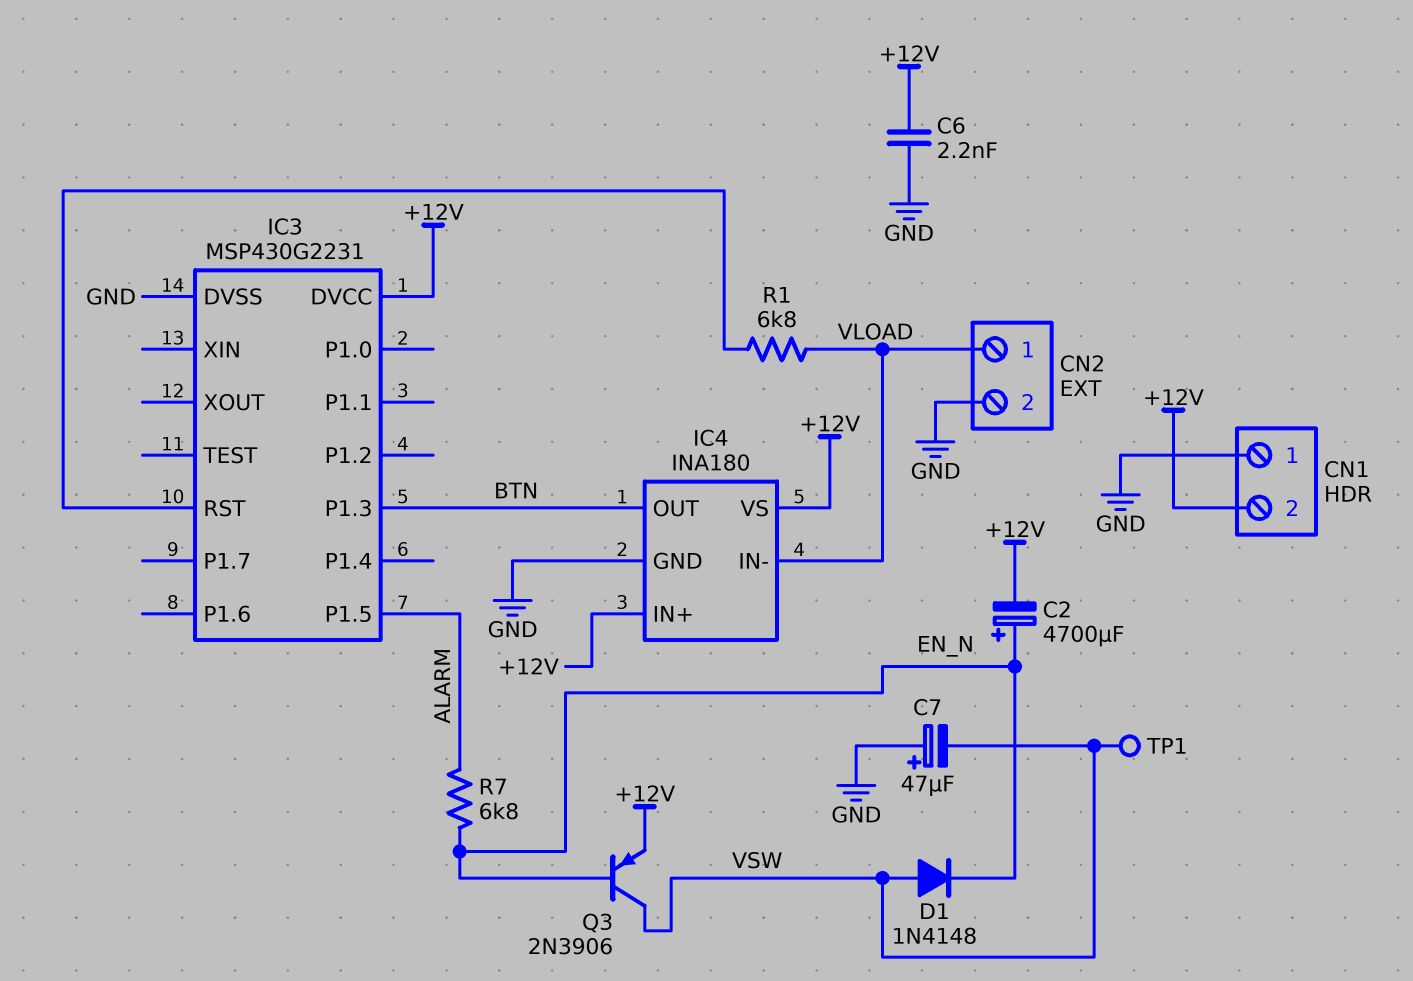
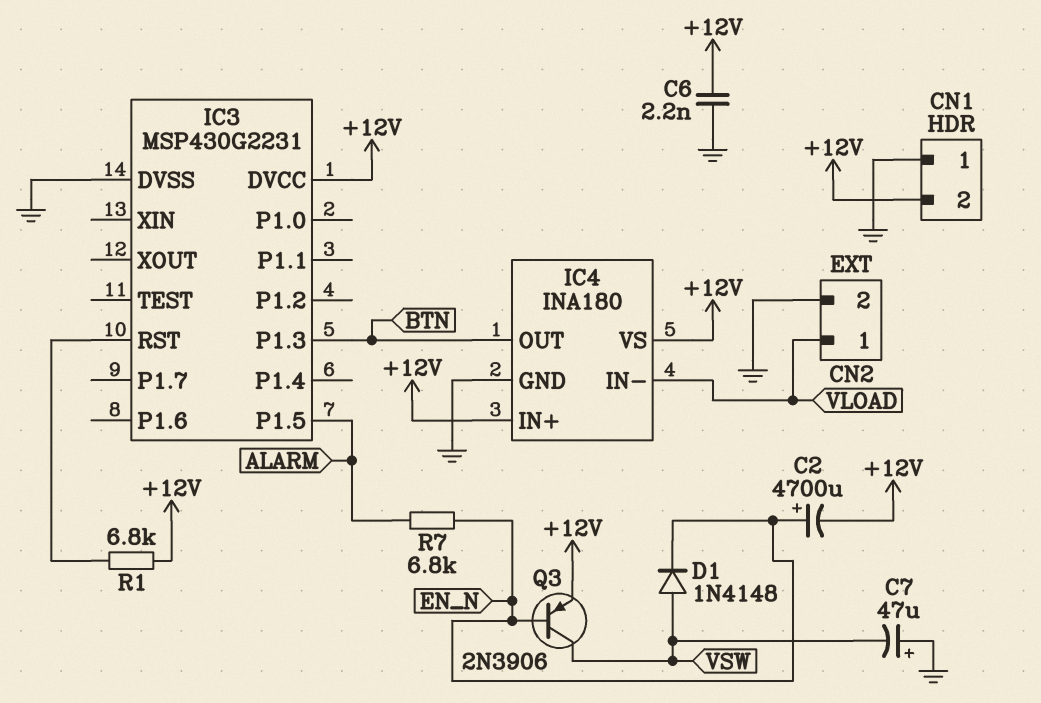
R1: 6.8k (IC3/RST, VLOAD) -> 6.8k (+12V, IC3/RST)
TP1: test point (VSW) -> none

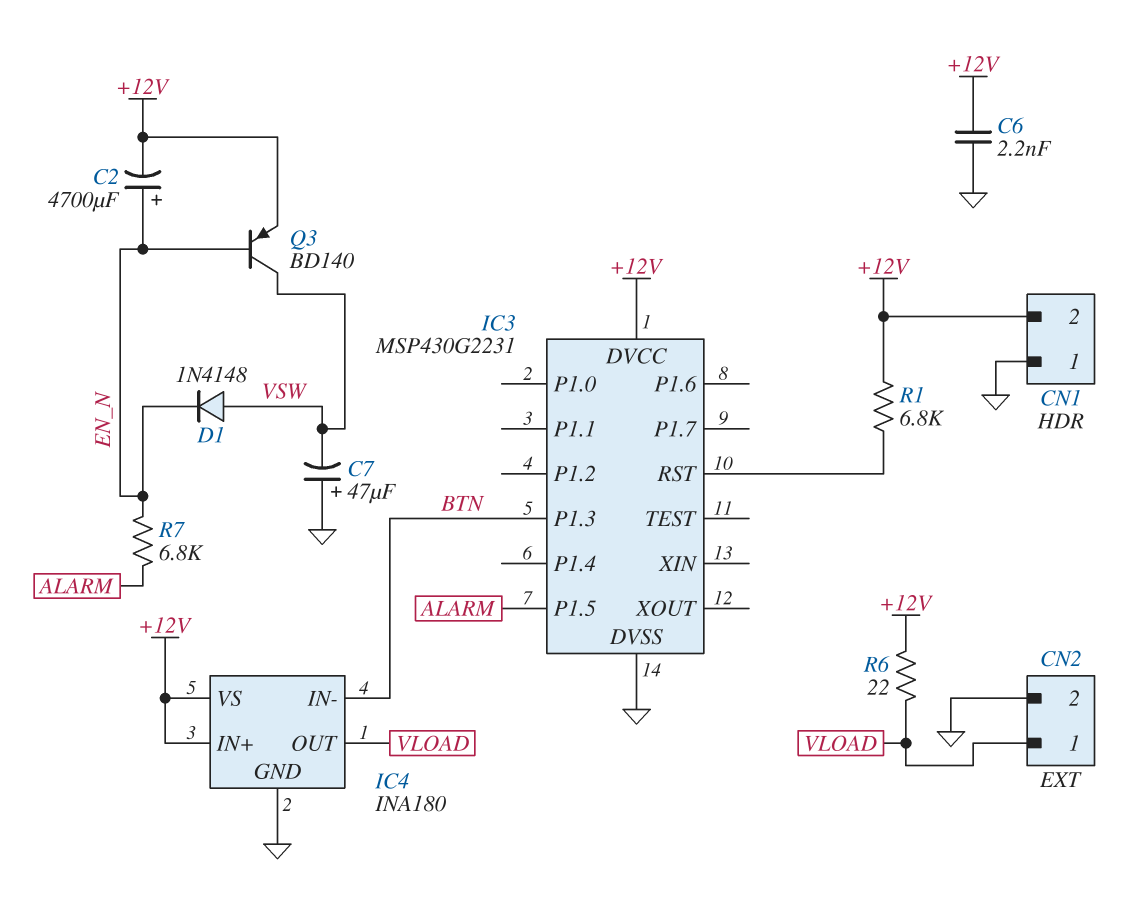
IC4 pin IN-: VLOAD -> BTN
IC4 pin OUT: BTN -> VLOAD
Q3: PNP 2N3906 (B EN_N, C VSW, E +12V) -> PNP BD140 (B EN_N, C VSW, E +12V)
R6: none -> 22 (+12V, VLOAD)

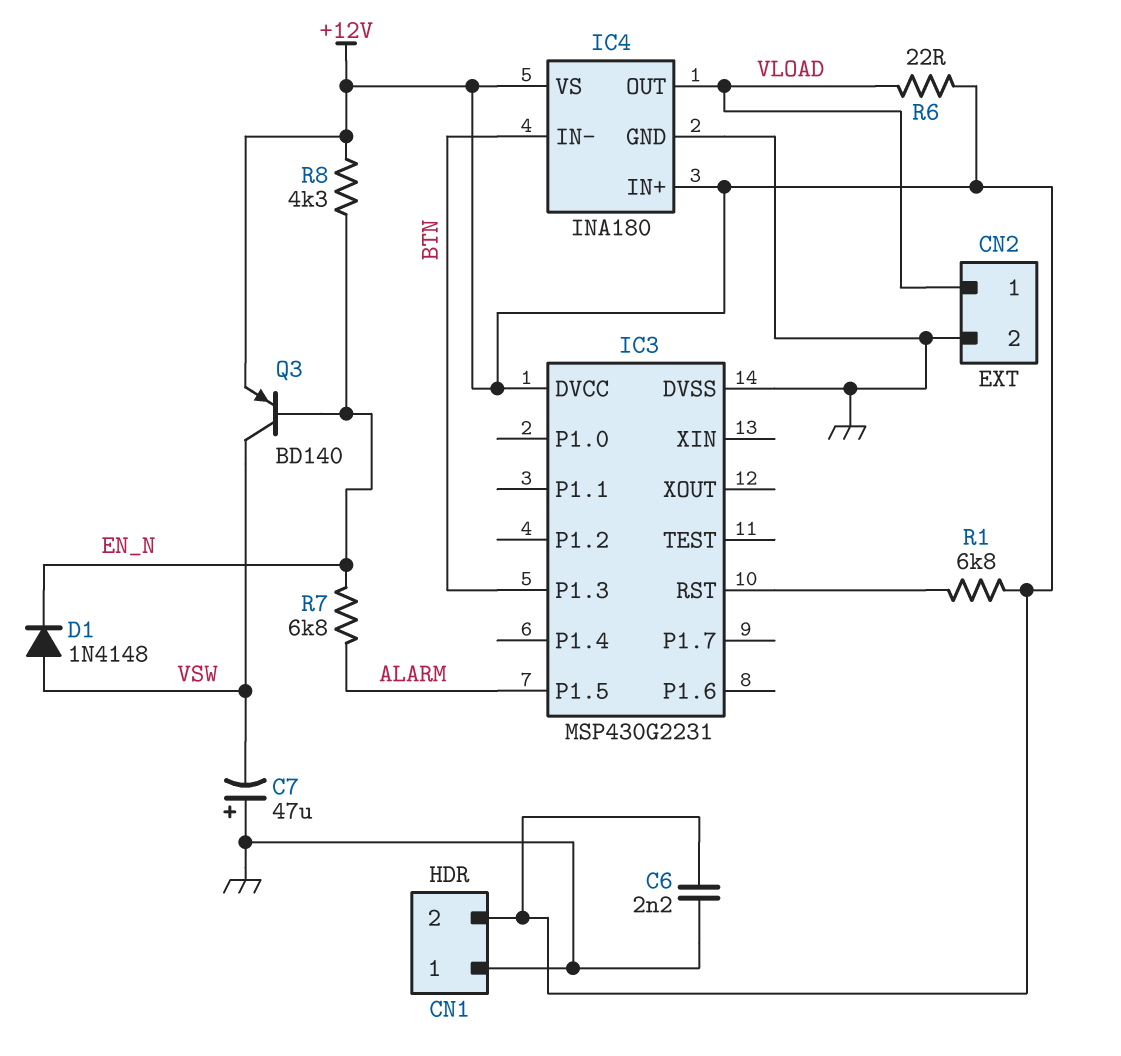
C2: 4700uF (plus EN_N, minus +12V) -> none
R8: none -> 4.3k (+12V, EN_N)

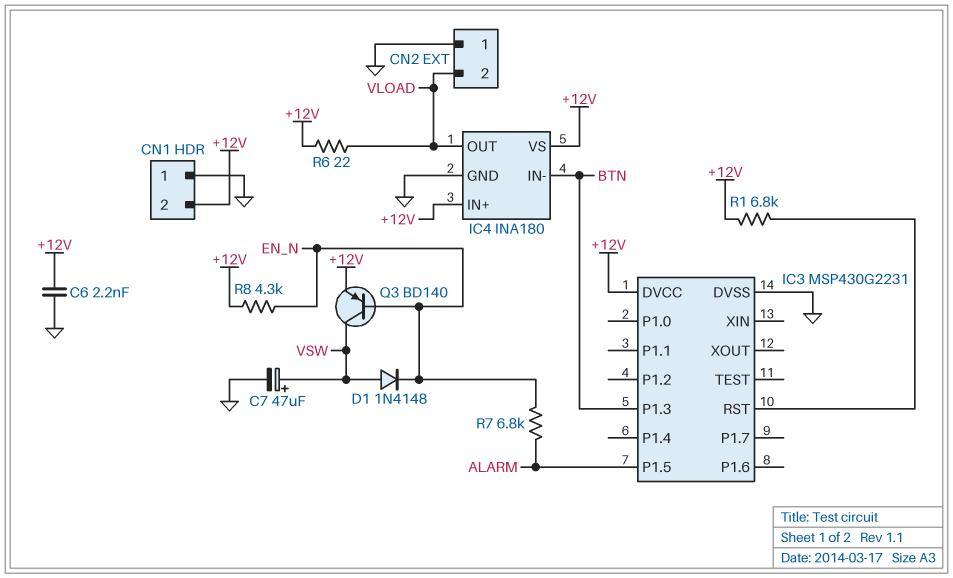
C7: 47uF (plus GND, minus VSW) -> 47uF (plus VSW, minus GND)
CN2 pin 1: VLOAD -> GND
CN2 pin 2: GND -> VLOAD

